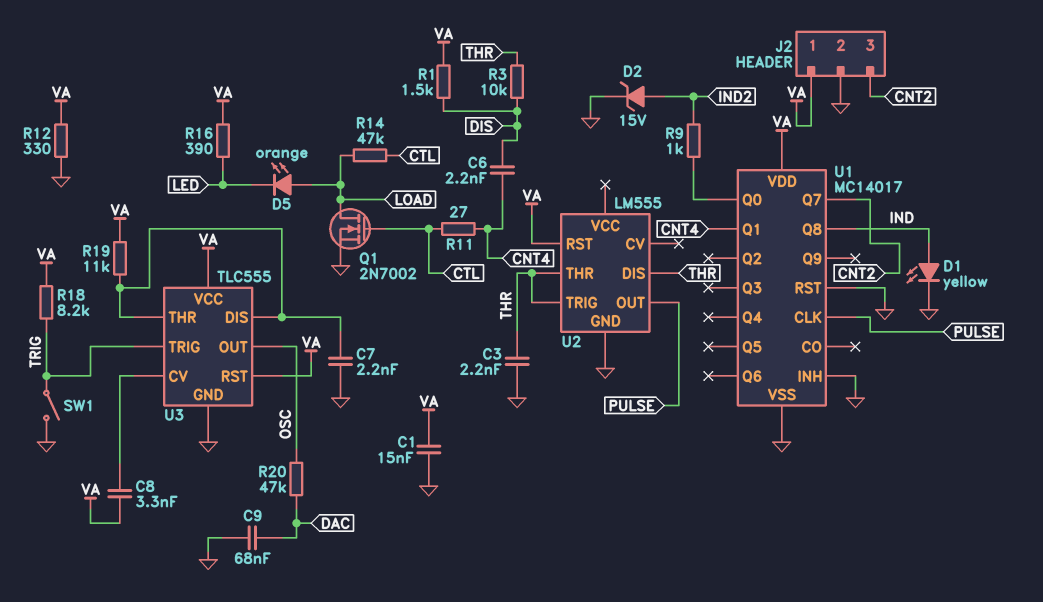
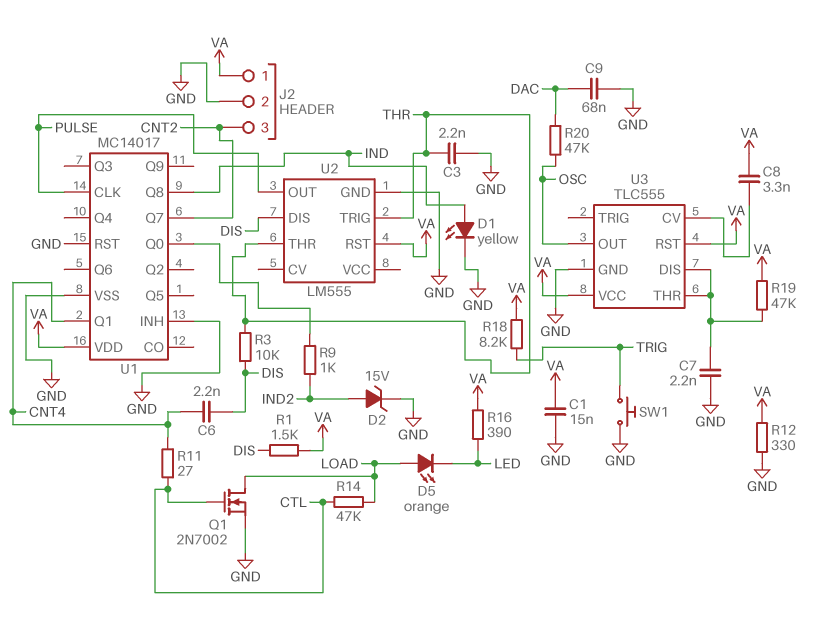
R19: 11k (U3/DIS, VA) -> 47k (U3/DIS, VA)
SW1: switch (GND, TRIG) -> button (GND, TRIG)
U2 pin DIS: THR -> DIS
U3 pin TRIG: TRIG -> none

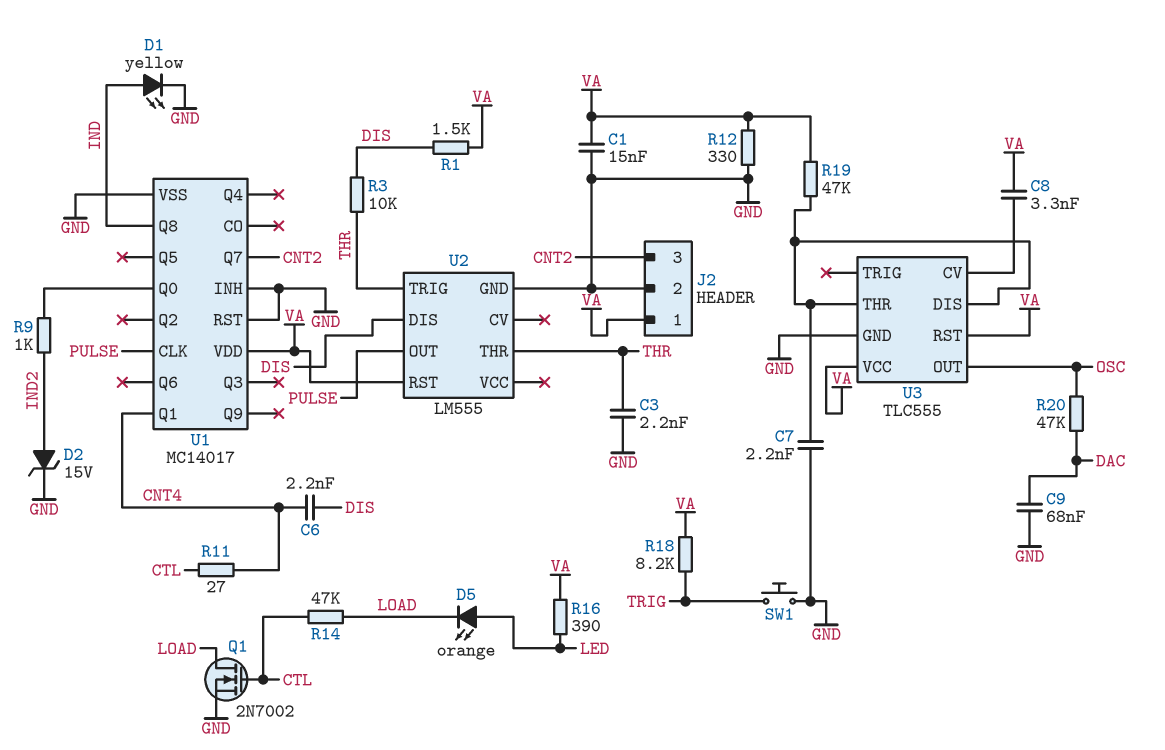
D5: LED orange (A LOAD, K LED) -> LED orange (A LED, K LOAD)

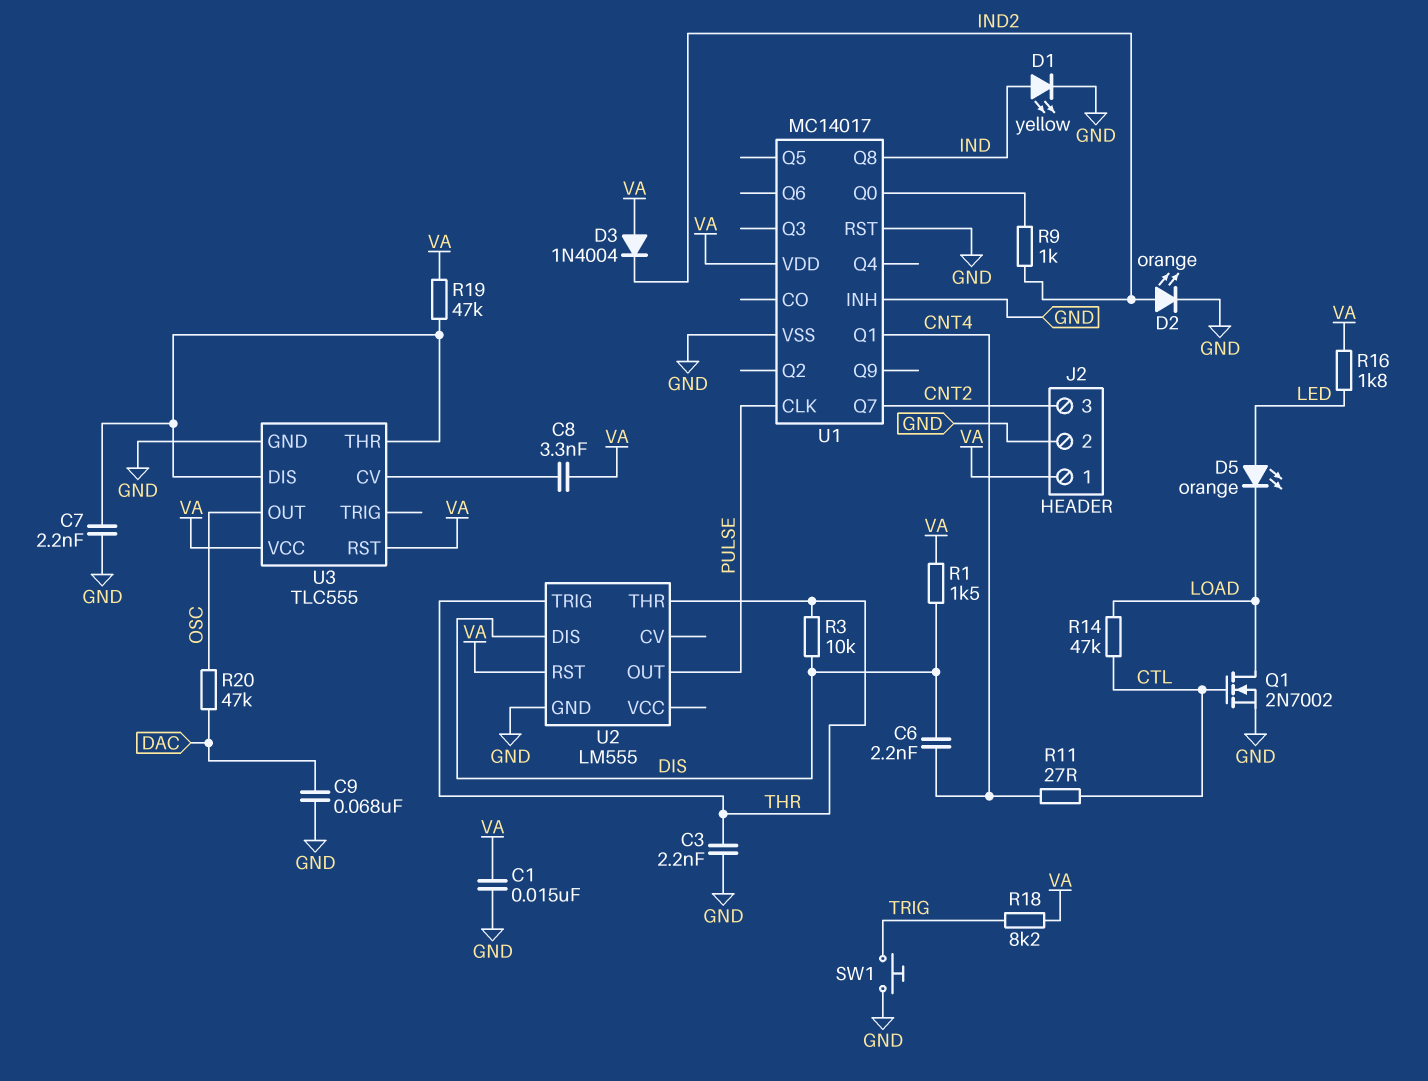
D2: zener 15V (A IND2, K GND) -> LED orange (A IND2, K GND)
D3: none -> diode 1N4004 (A VA, K IND2)
R12: 330 (GND, VA) -> none
R16: 390 (LED, VA) -> 1.8k (LED, VA)

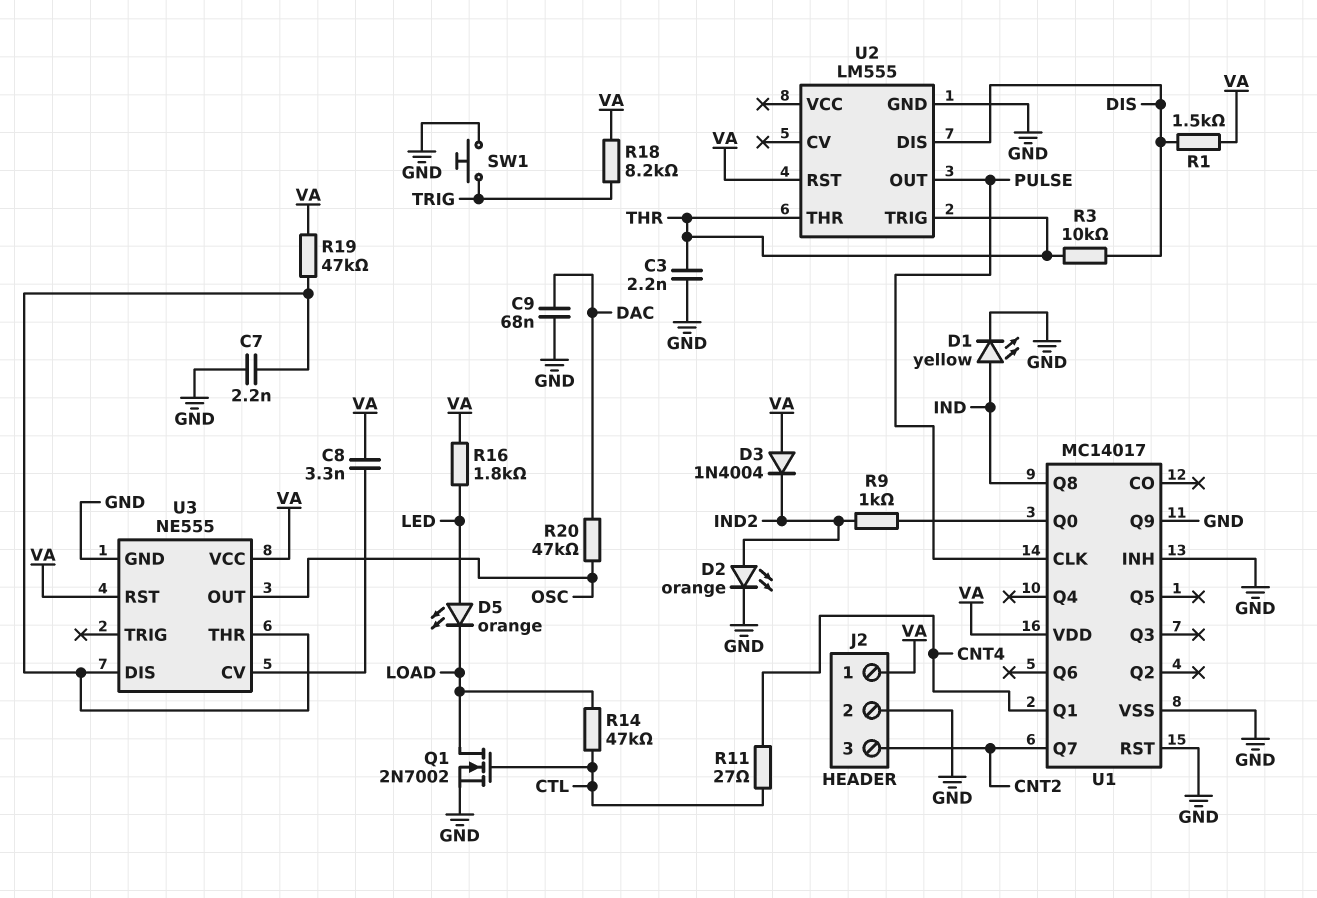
C1: 15nF (GND, VA) -> none
C6: 2.2nF (CNT4, DIS) -> none
U1 pin Q9: none -> GND
U3: TLC555 -> NE555

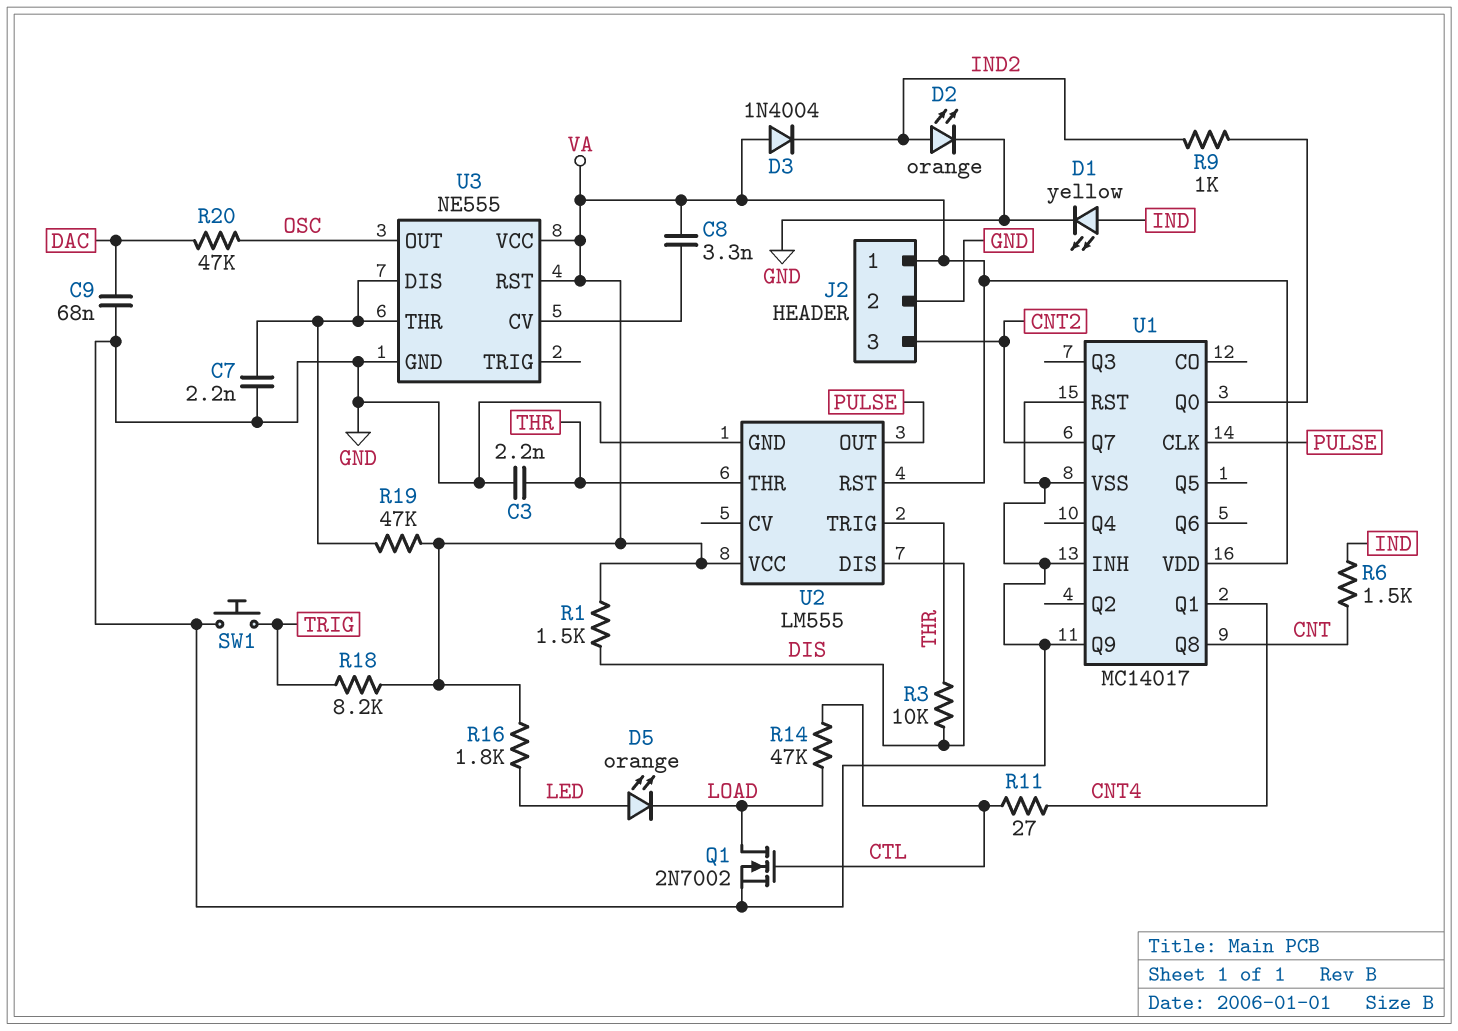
R6: none -> 1.5k (CNT, IND)
U1 pin Q8: IND -> CNT
U2 pin VCC: none -> VA

